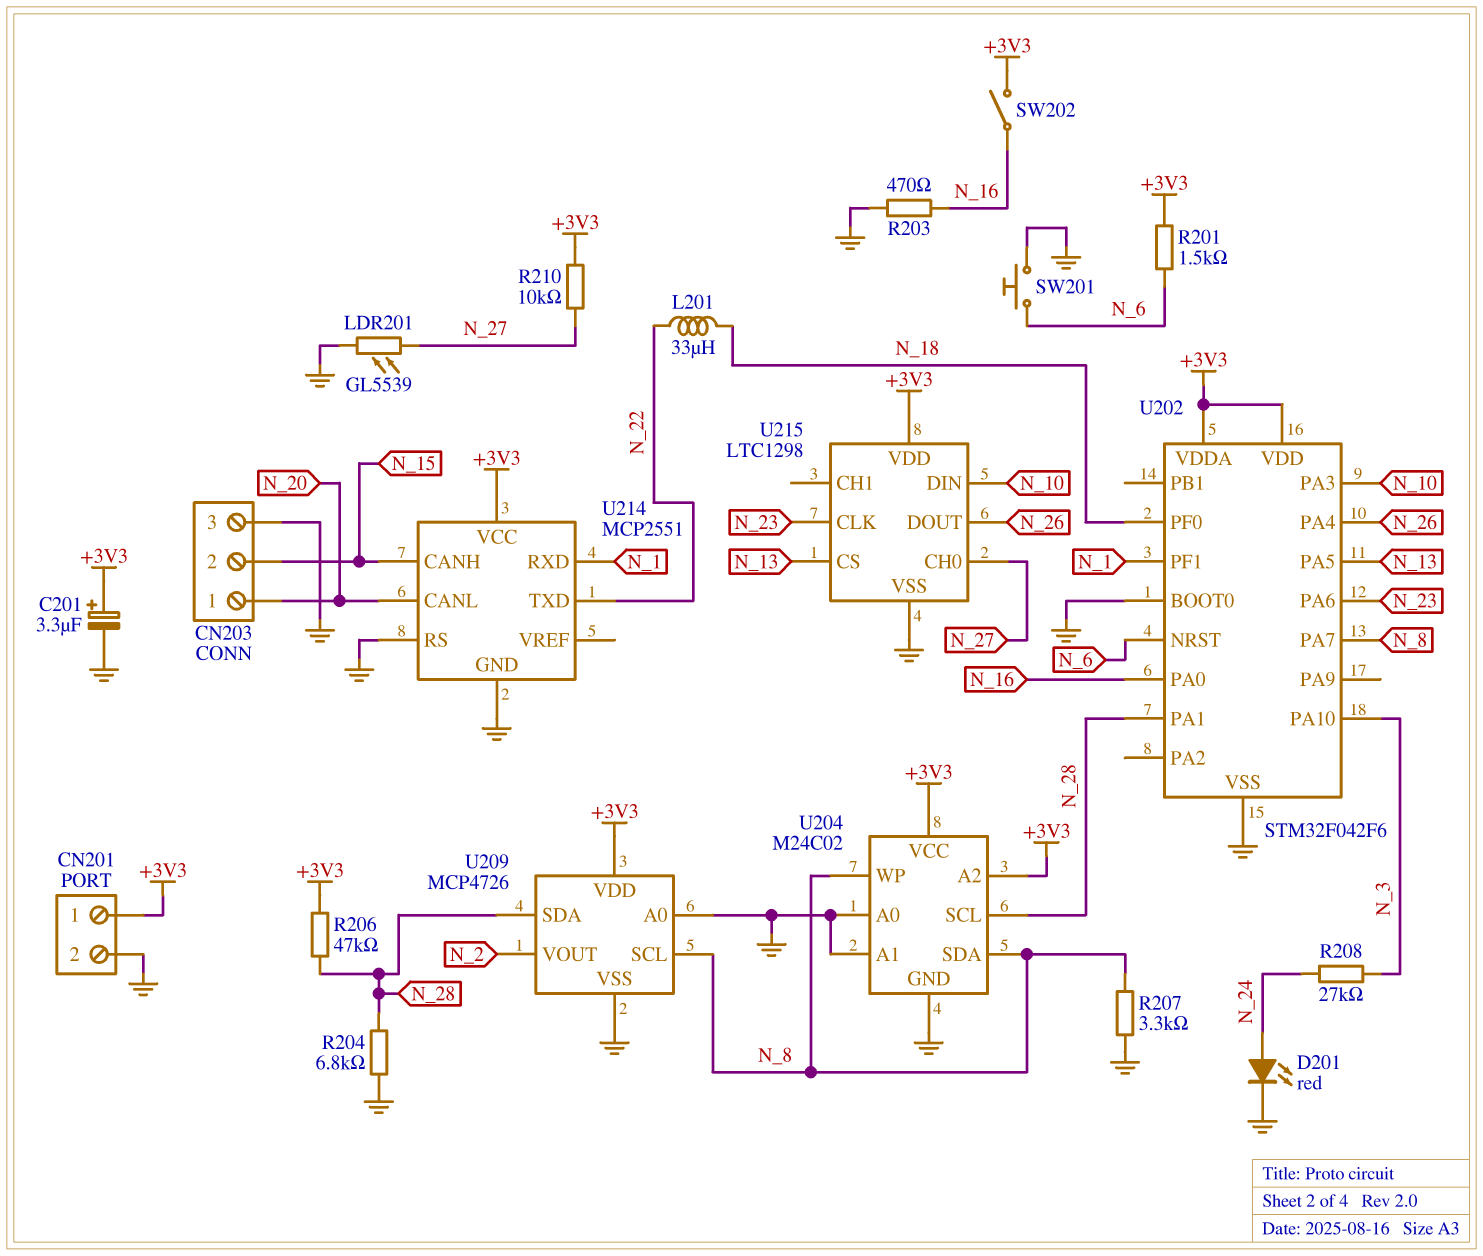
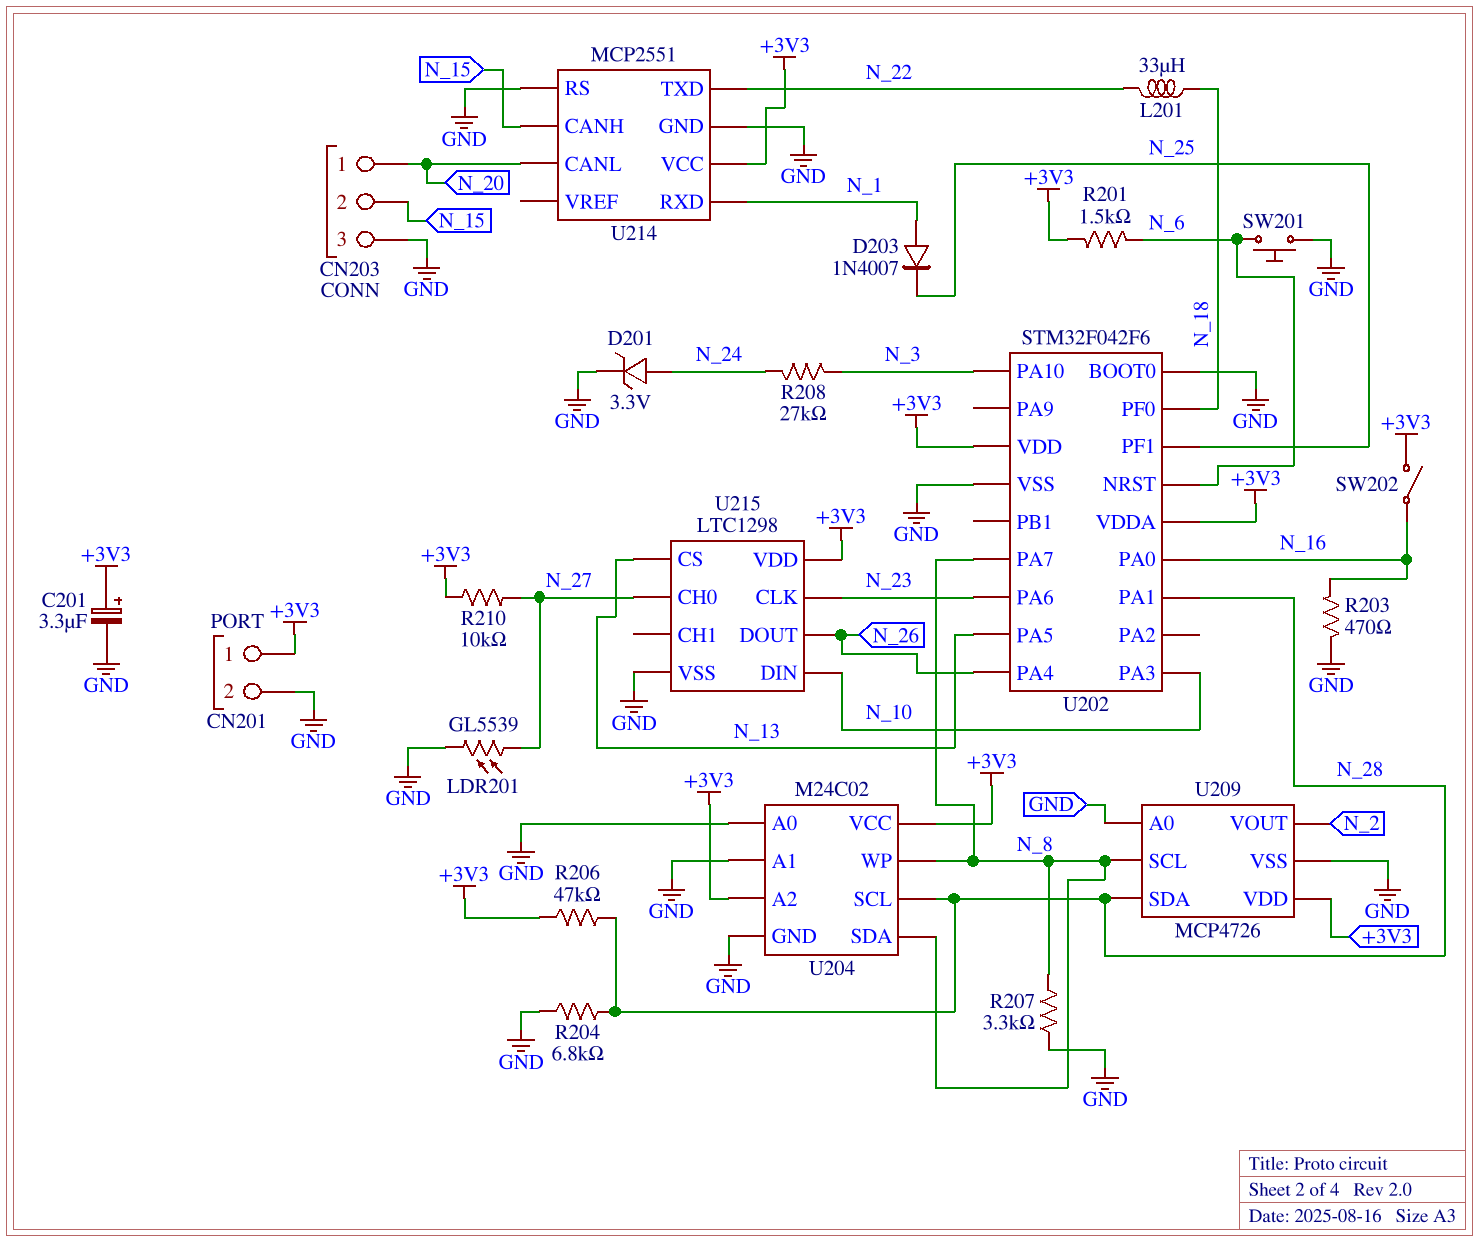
D201: LED red (A N_24, K GND) -> zener 3.3V (A N_24, K GND)
D203: none -> diode 1N4007 (A N_1, K N_25)
U202 pin PF1: N_1 -> N_25

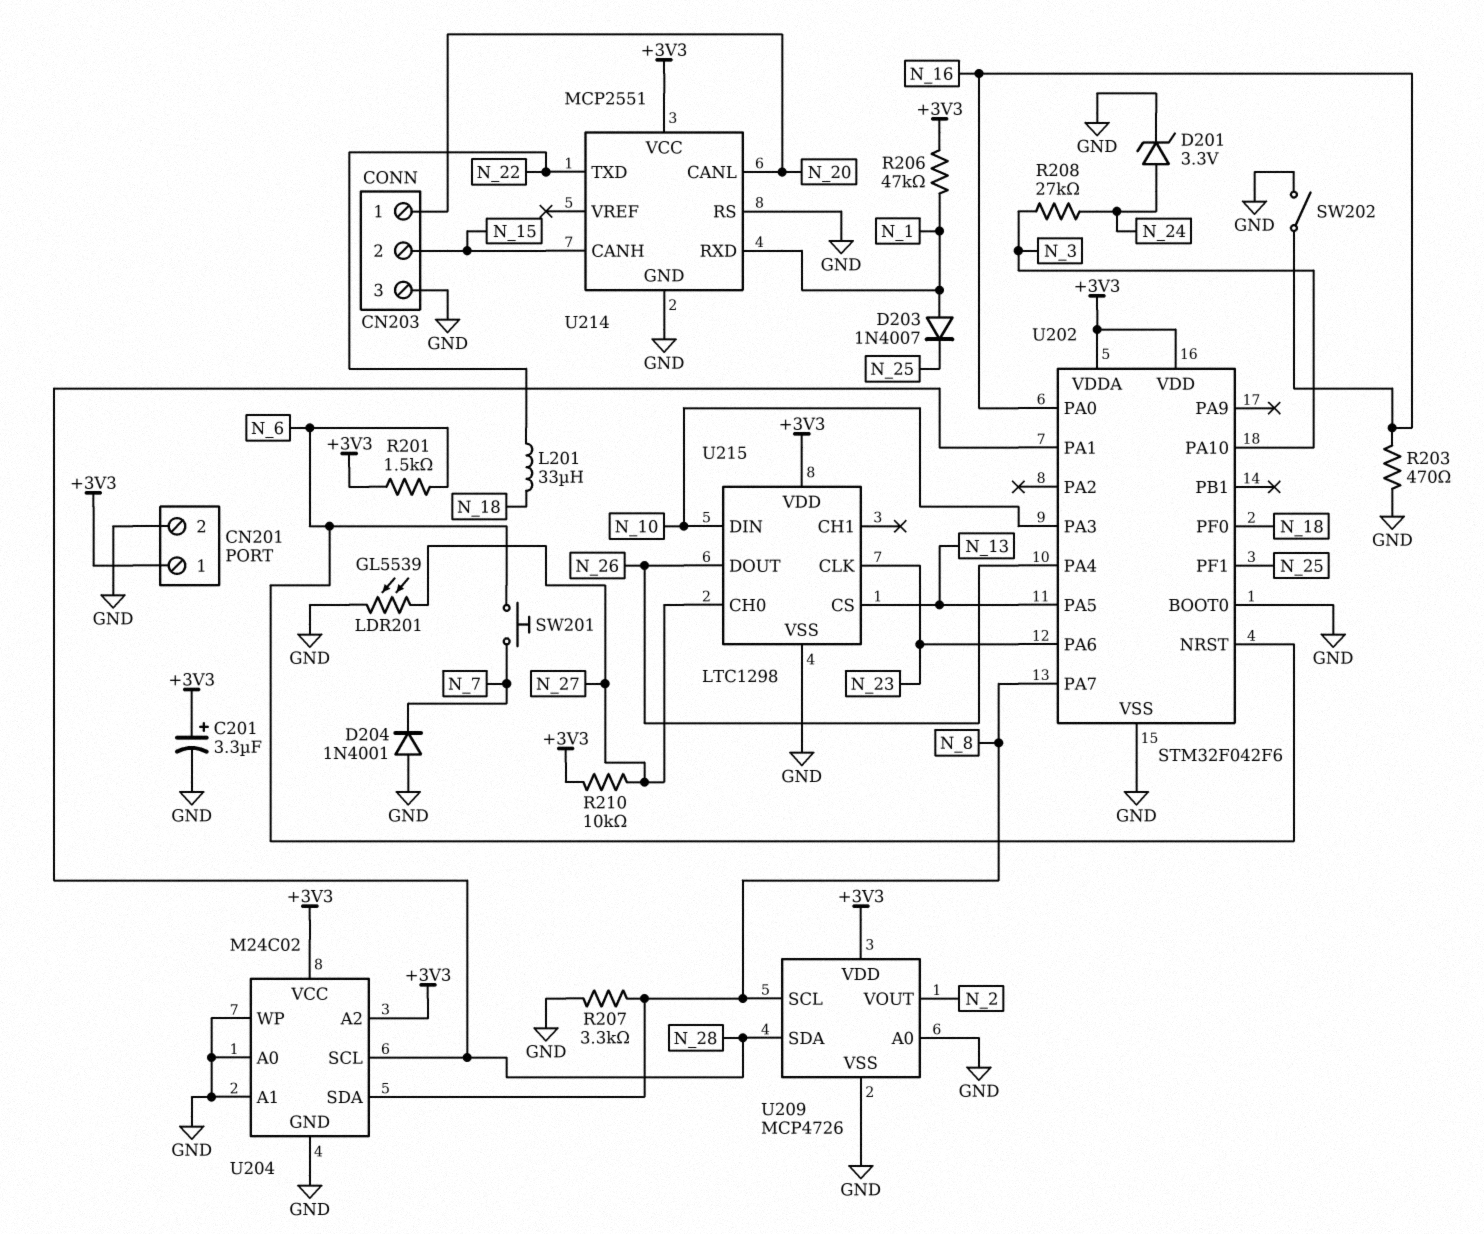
D204: none -> diode 1N4001 (A GND, K N_7)
R204: 6.8k (GND, N_28) -> none
R206: 47k (+3V3, N_28) -> 47k (+3V3, N_1)
SW201: button (GND, N_6) -> button (N_6, N_7)
SW202: switch (+3V3, N_16) -> switch (GND, N_16)
U204 pin WP: N_8 -> GND

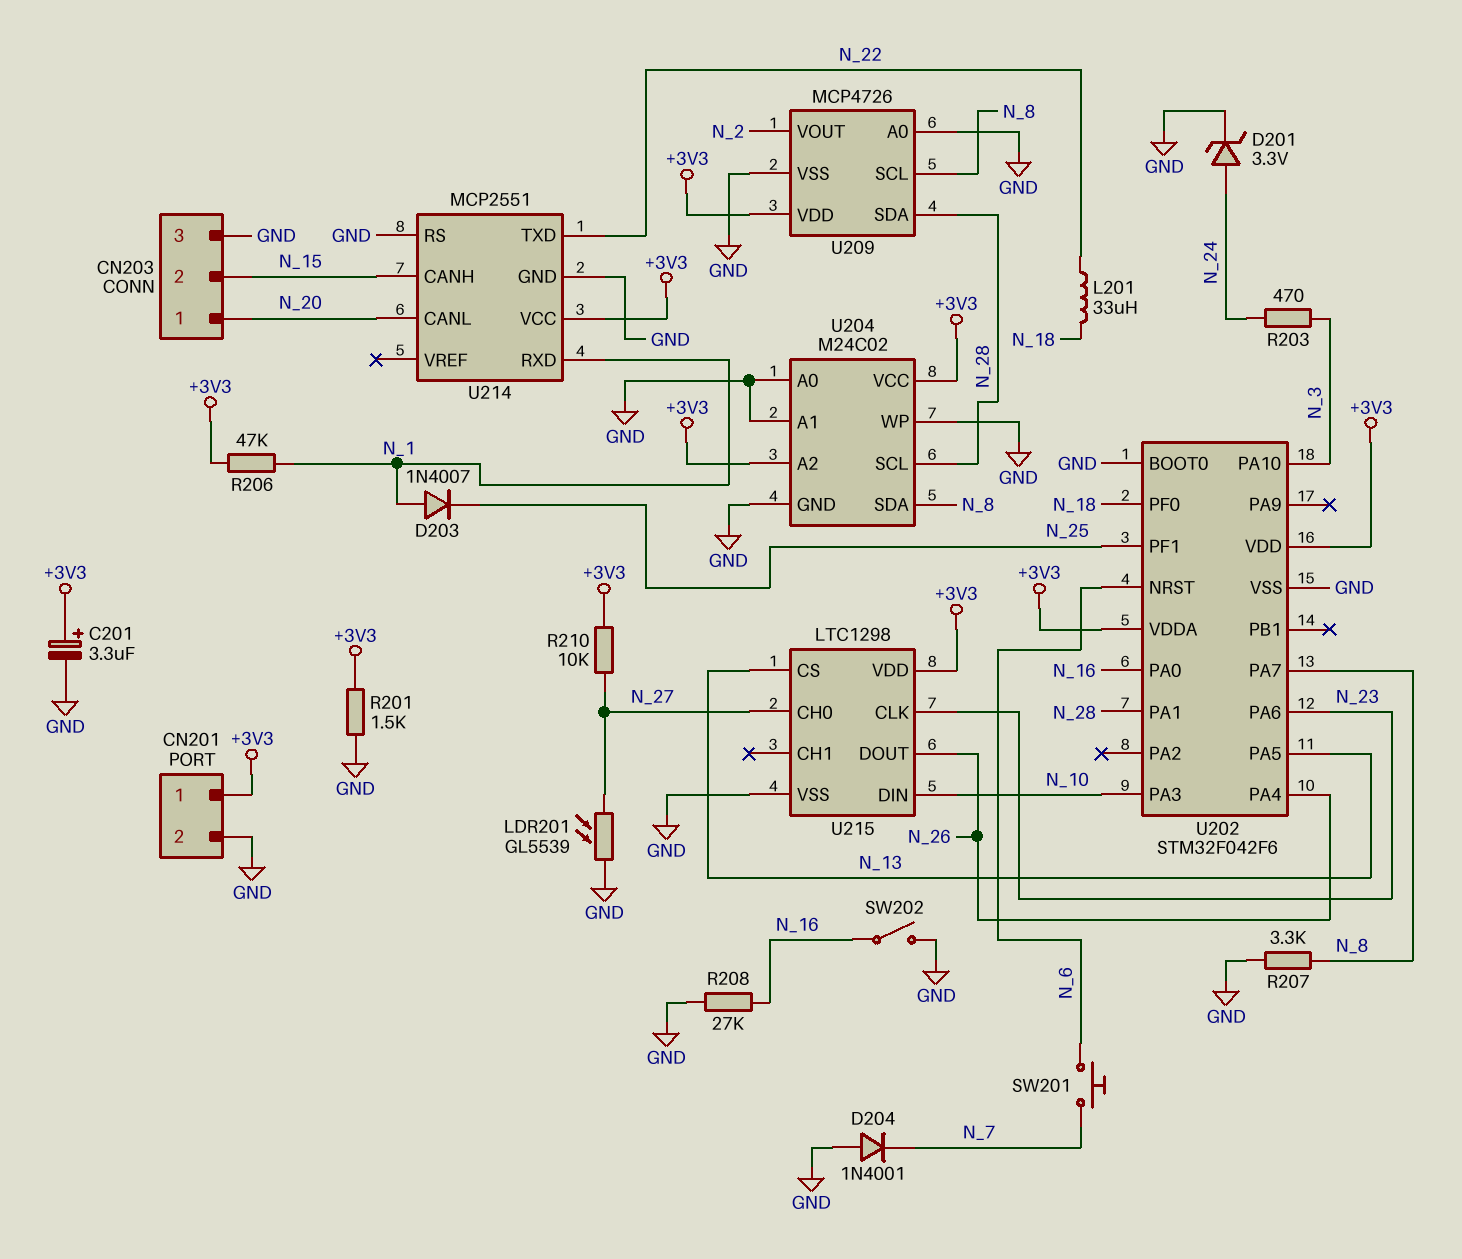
R201: 1.5k (+3V3, N_6) -> 1.5k (+3V3, GND)
R203: 470 (GND, N_16) -> 470 (N_3, N_24)
R208: 27k (N_3, N_24) -> 27k (GND, N_16)

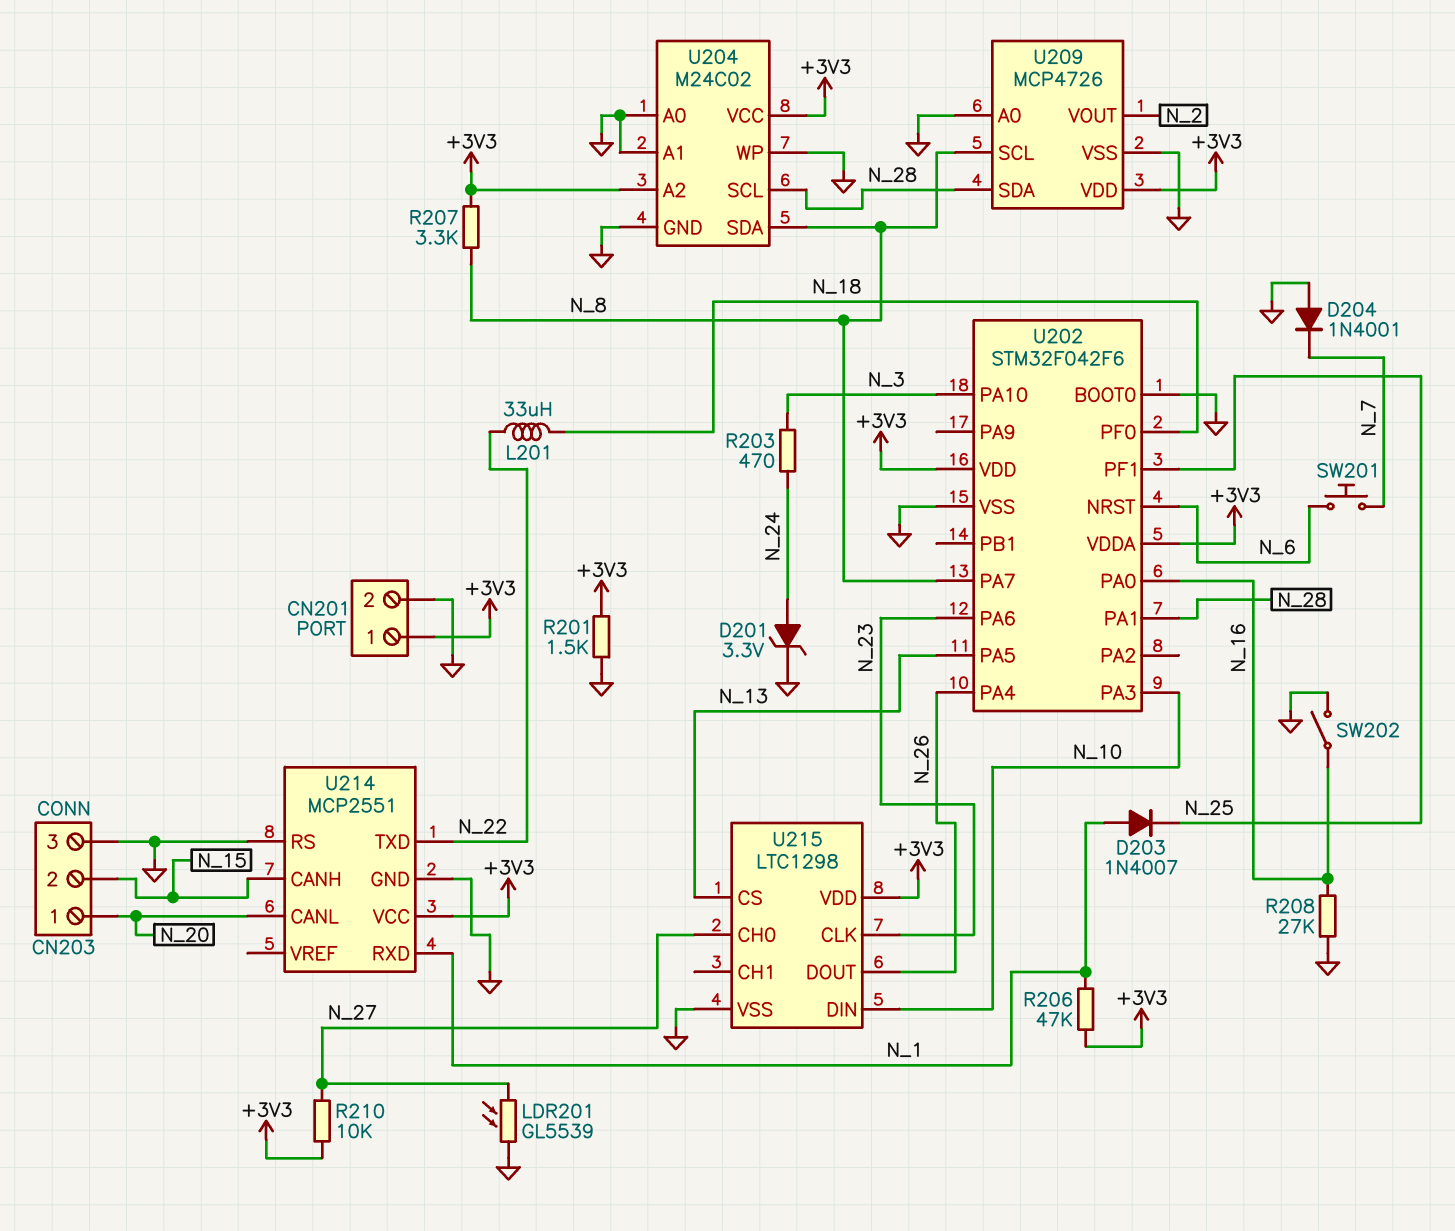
C201: 3.3uF (plus +3V3, minus GND) -> none
R207: 3.3k (GND, N_8) -> 3.3k (+3V3, N_8)

